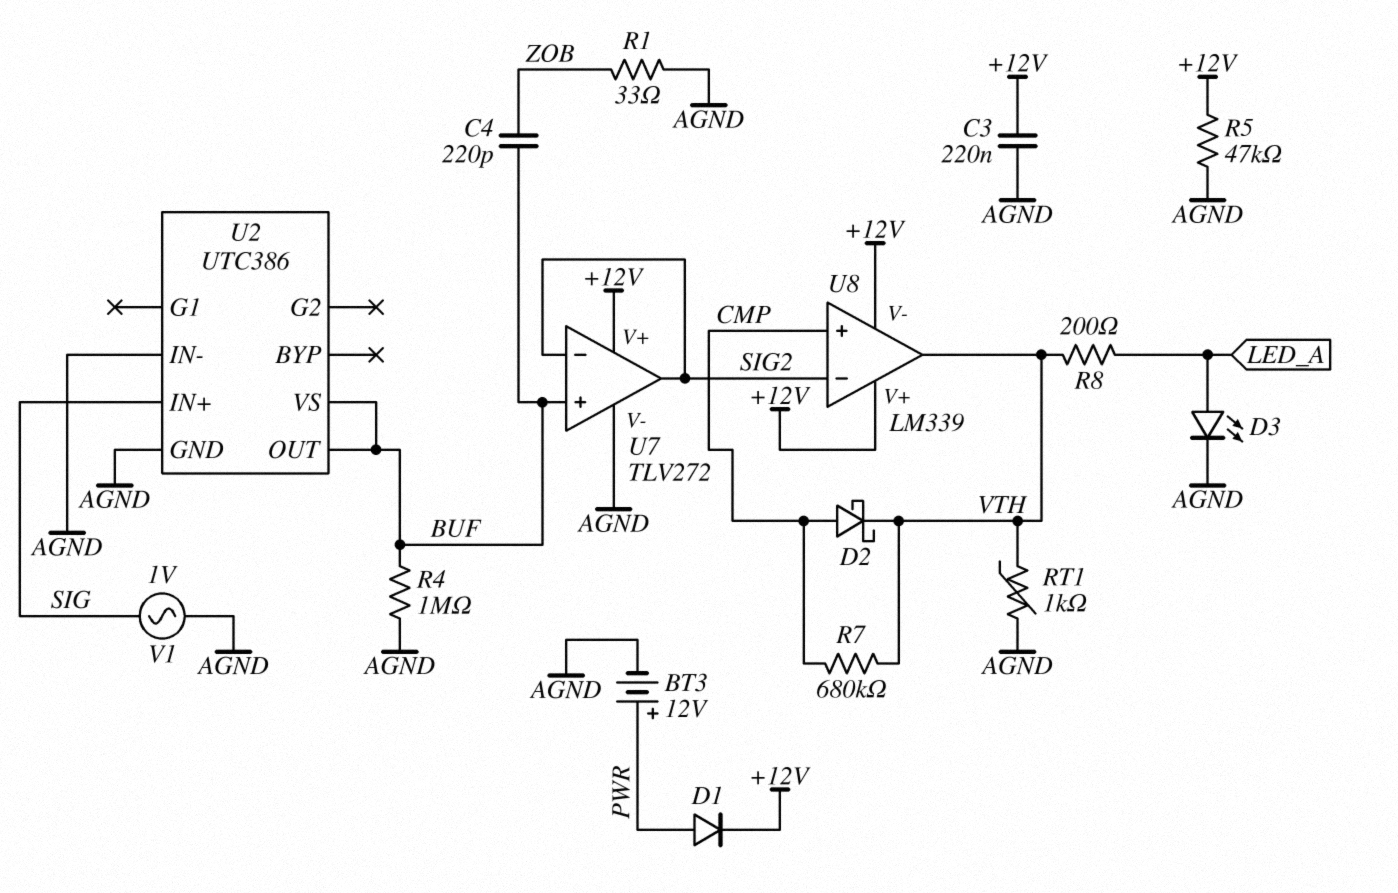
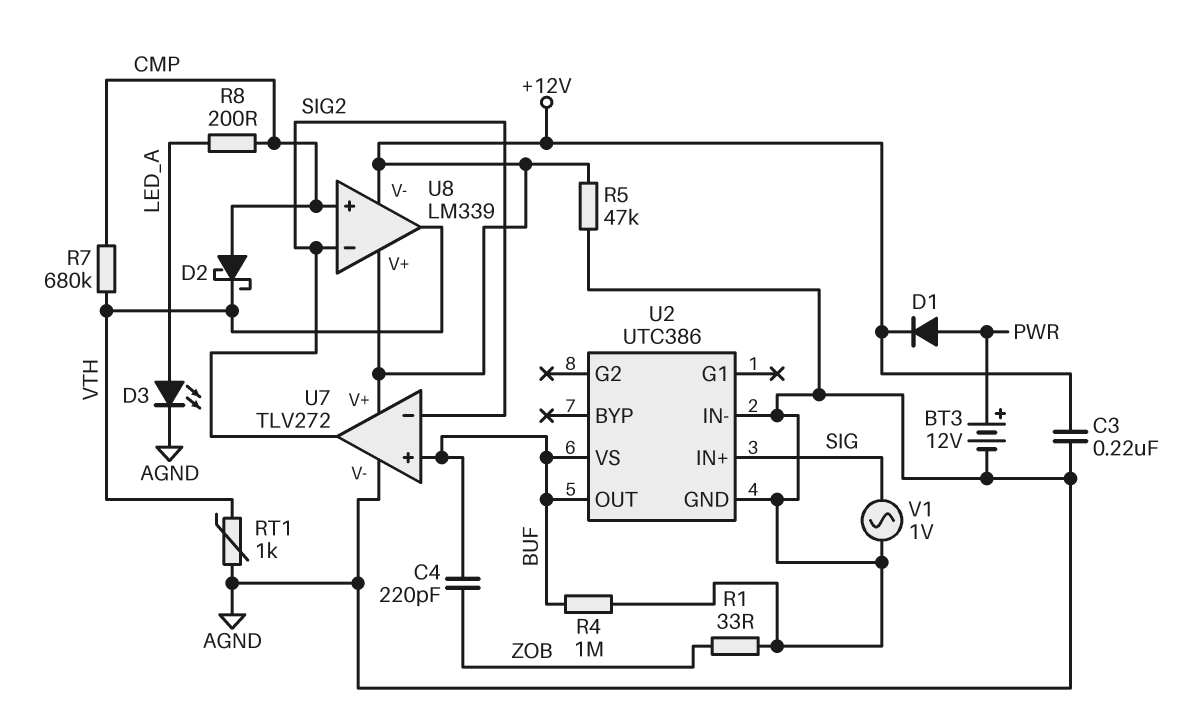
R8: 200 (LED_A, VTH) -> 200 (CMP, LED_A)

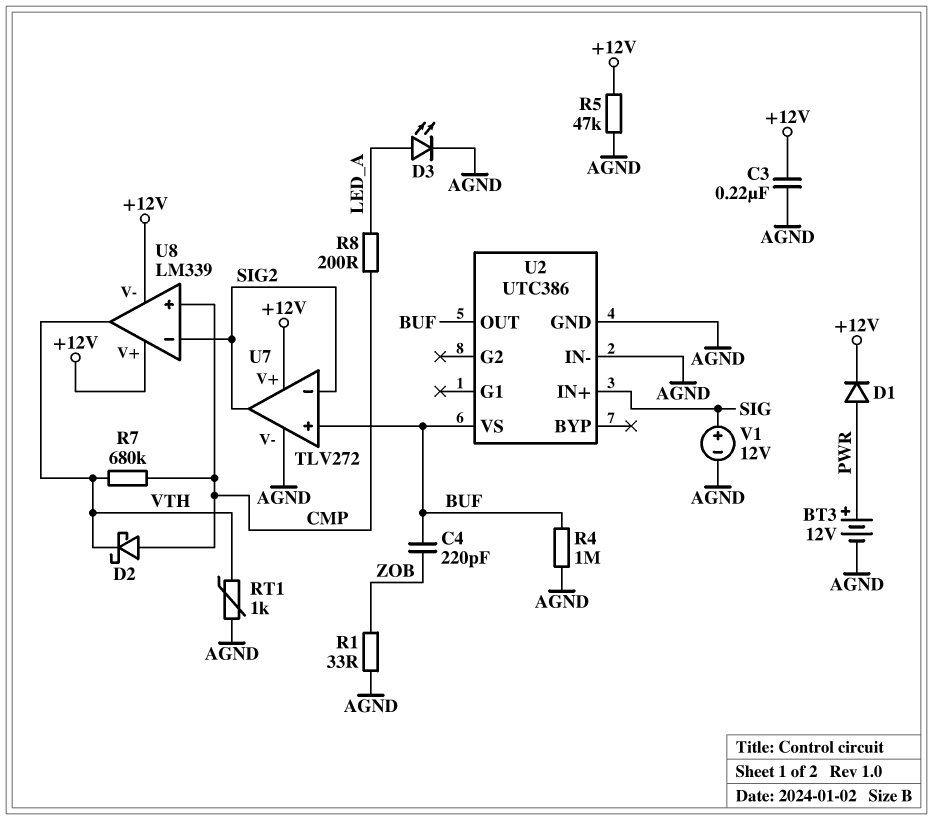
V1: AC 1V (AGND, SIG) -> 12V (plus SIG, minus AGND)

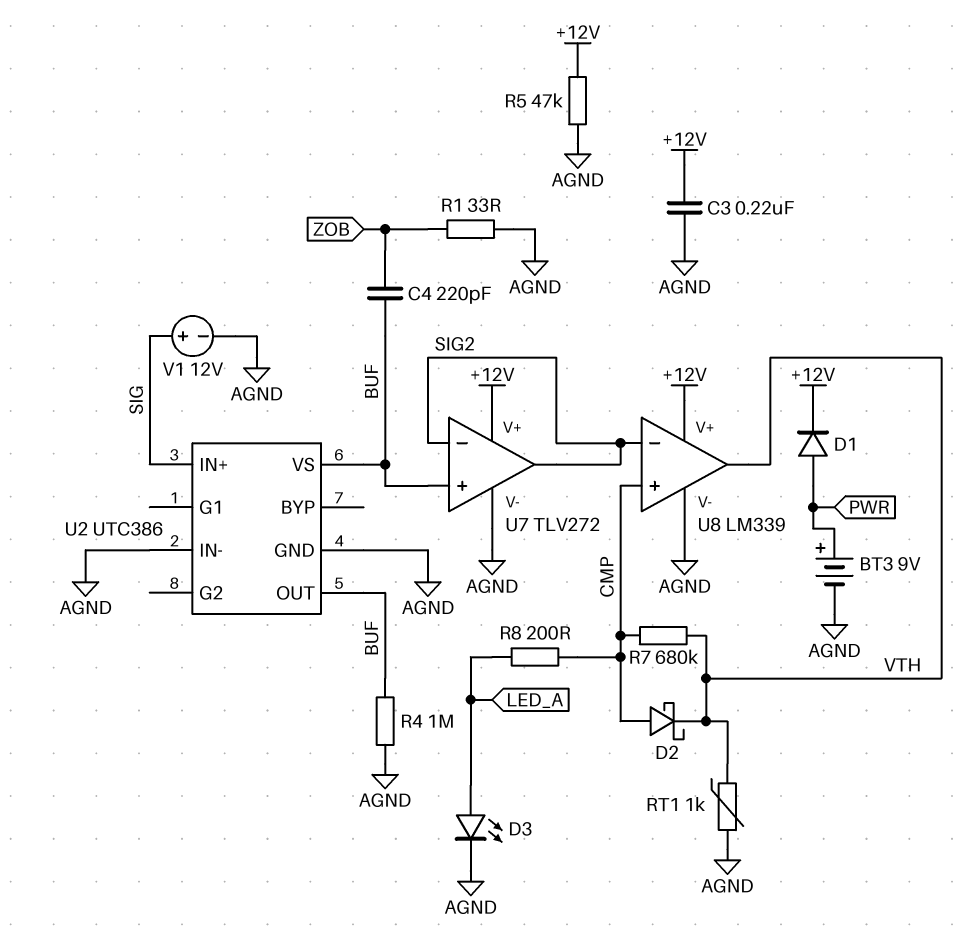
BT3: 12V (plus PWR, minus AGND) -> 9V (plus PWR, minus AGND)
U8 pin V-: +12V -> AGND

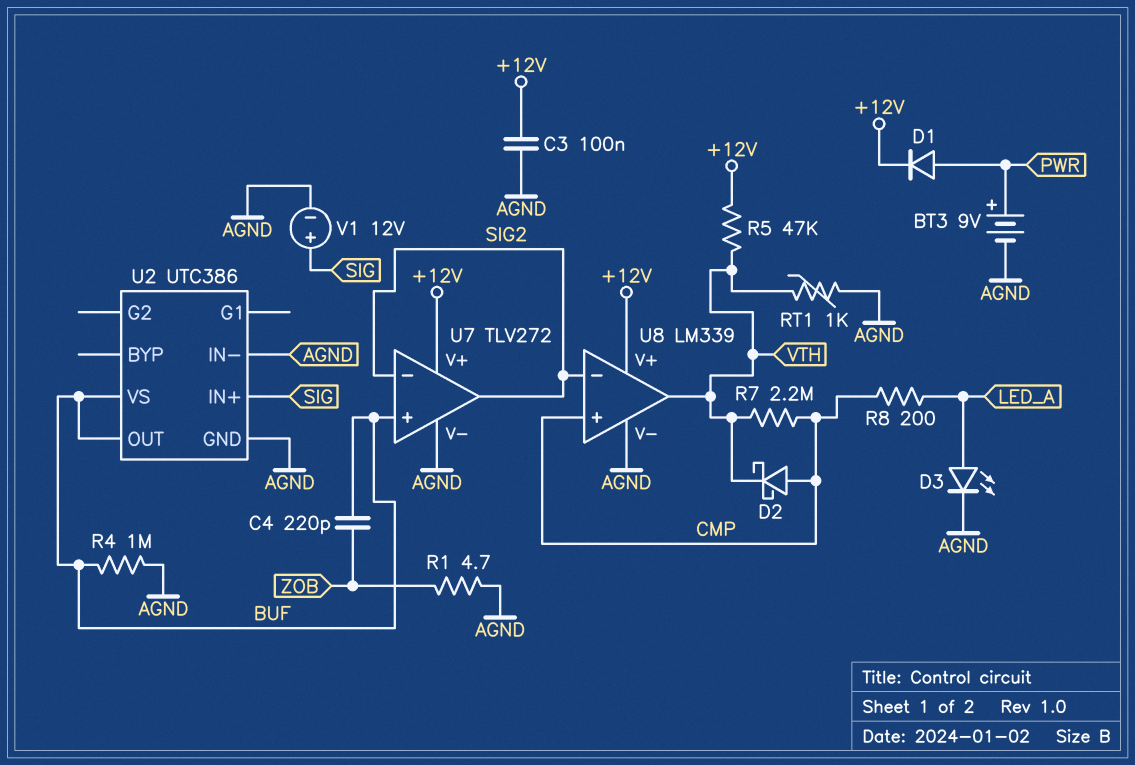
C3: 220nF (+12V, AGND) -> 100nF (+12V, AGND)
R1: 33 (AGND, ZOB) -> 4.7 (AGND, ZOB)
R5: 47k (+12V, AGND) -> 47k (+12V, VTH)
R7: 680k (CMP, VTH) -> 2.2M (CMP, VTH)

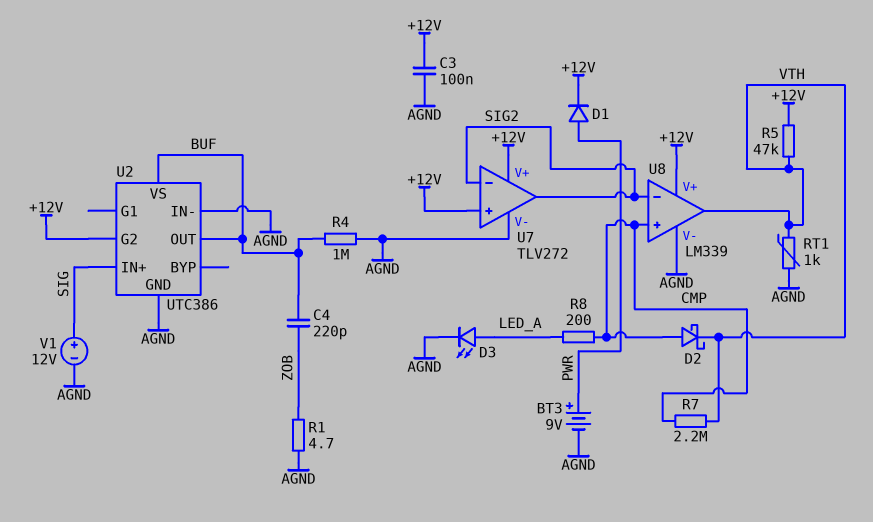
U2 pin G2: none -> +12V
U7 pin in+: BUF -> +12V

